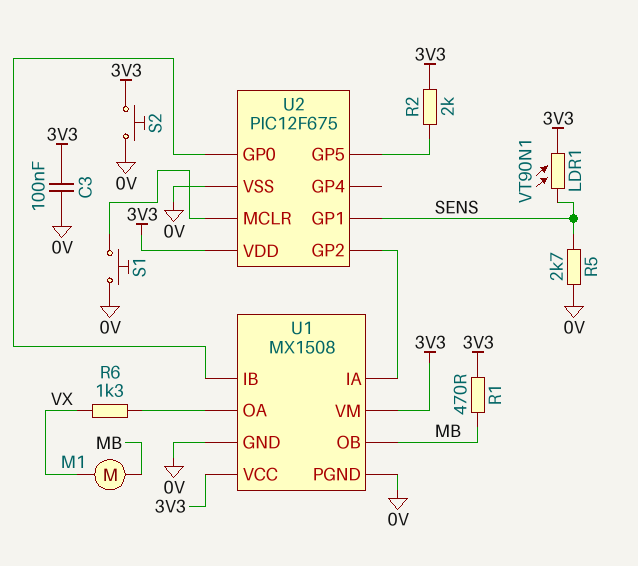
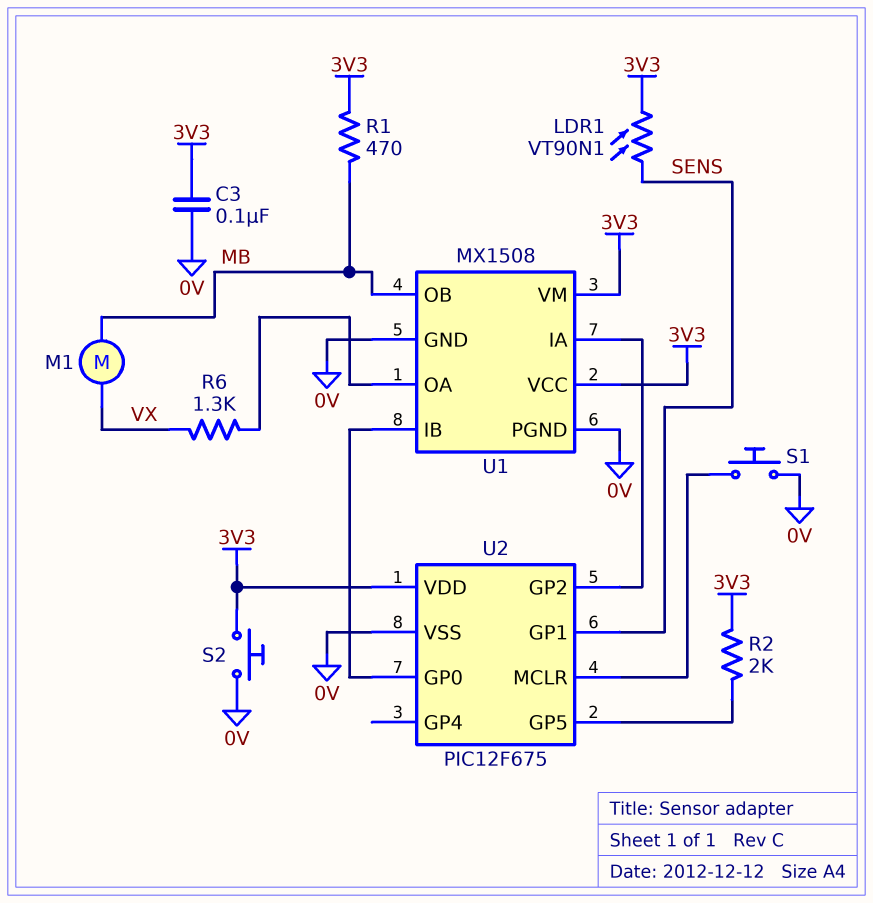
R5: 2.7k (0V, SENS) -> none

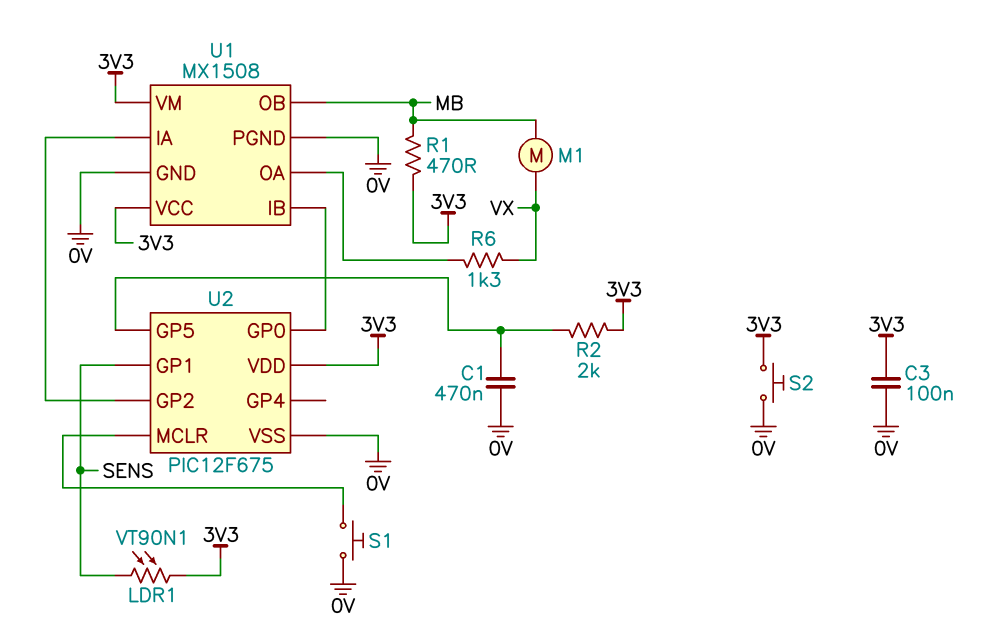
C1: none -> 470nF (0V, U2/GP5)

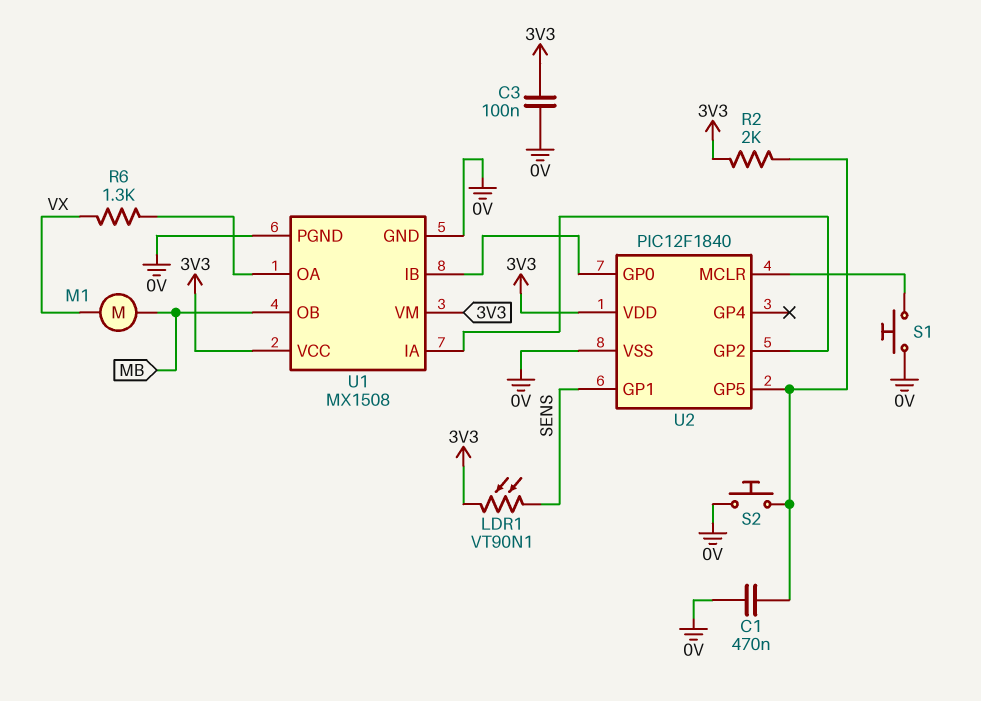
R1: 470 (3V3, MB) -> none
S2: button (0V, 3V3) -> button (0V, U2/GP5)
U2: PIC12F675 -> PIC12F1840

